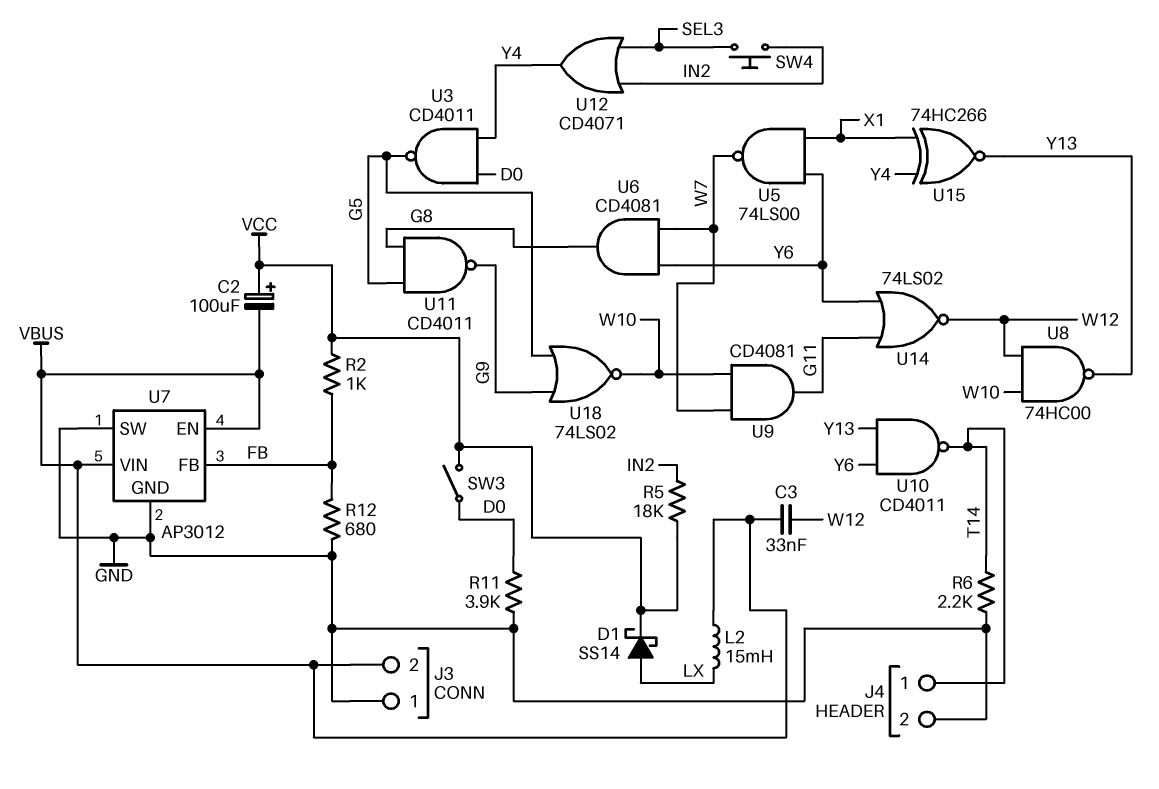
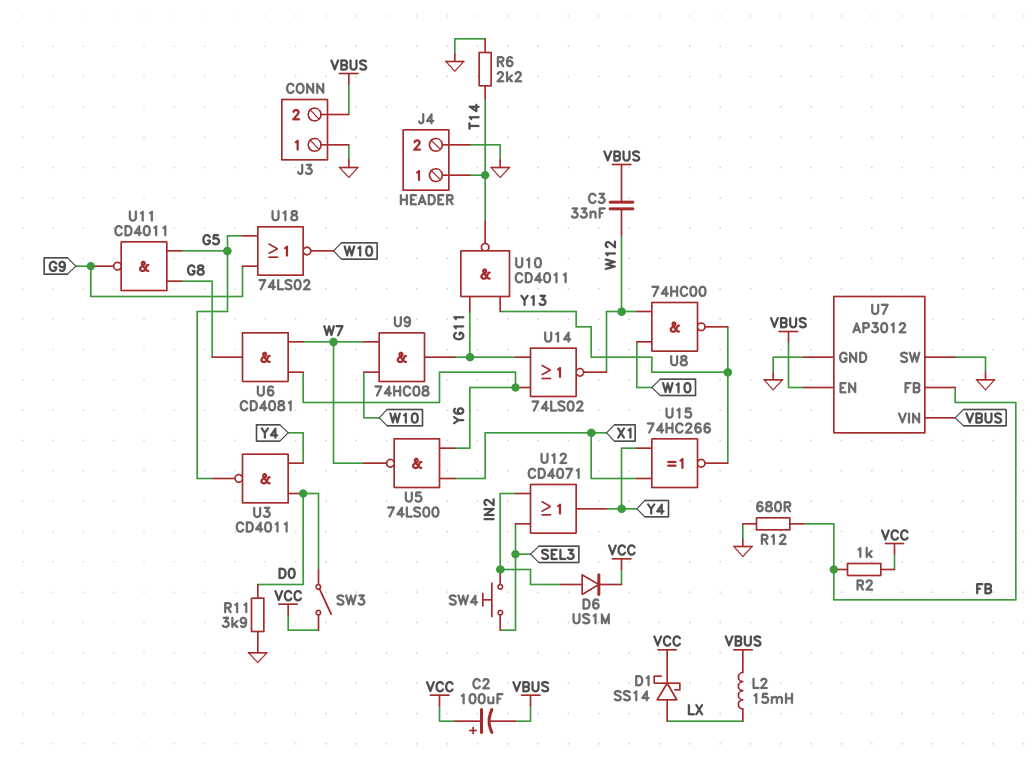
D6: none -> diode US1M (A IN2, K VCC)
R5: 18k (IN2, VCC) -> none
U9: AND CD4081 (in W7, in W10, out G11) -> AND 74HC08 (in W7, in W10, out G11)
U10: NAND CD4011 (in Y6, in Y13, out T14) -> NAND CD4011 (in G11, in Y13, out T14)

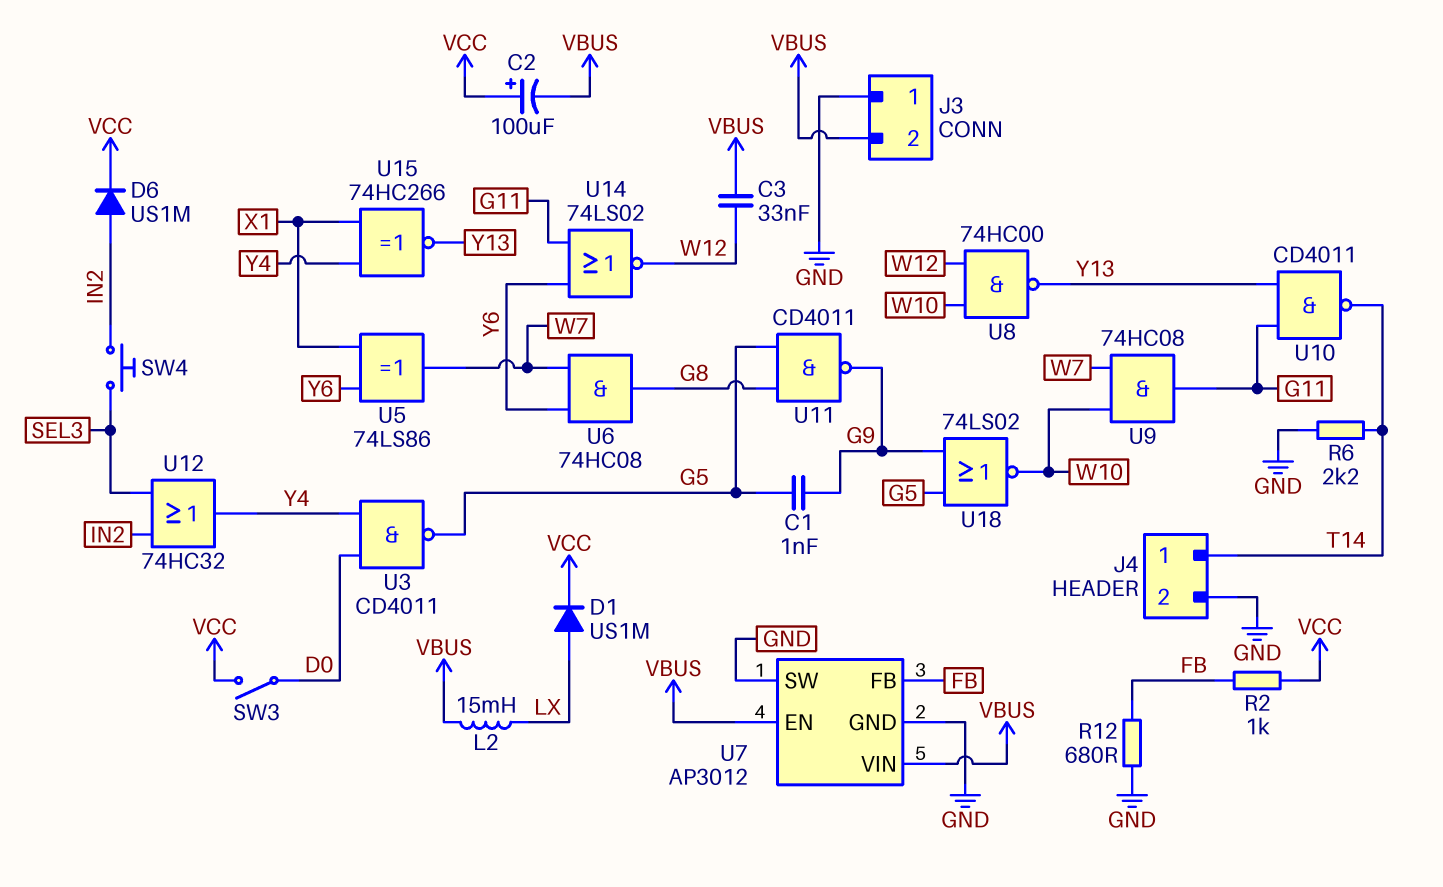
C1: none -> 1nF (G5, G9)
D1: schottky SS14 (A LX, K VCC) -> diode US1M (A LX, K VCC)
R11: 3.9k (D0, GND) -> none
U5: NAND 74LS00 (in X1, in Y6, out W7) -> XOR 74LS86 (in X1, in Y6, out W7)
U6: AND CD4081 (in W7, in Y6, out G8) -> AND 74HC08 (in W7, in Y6, out G8)
U12: OR CD4071 (in IN2, in SEL3, out Y4) -> OR 74HC32 (in IN2, in SEL3, out Y4)

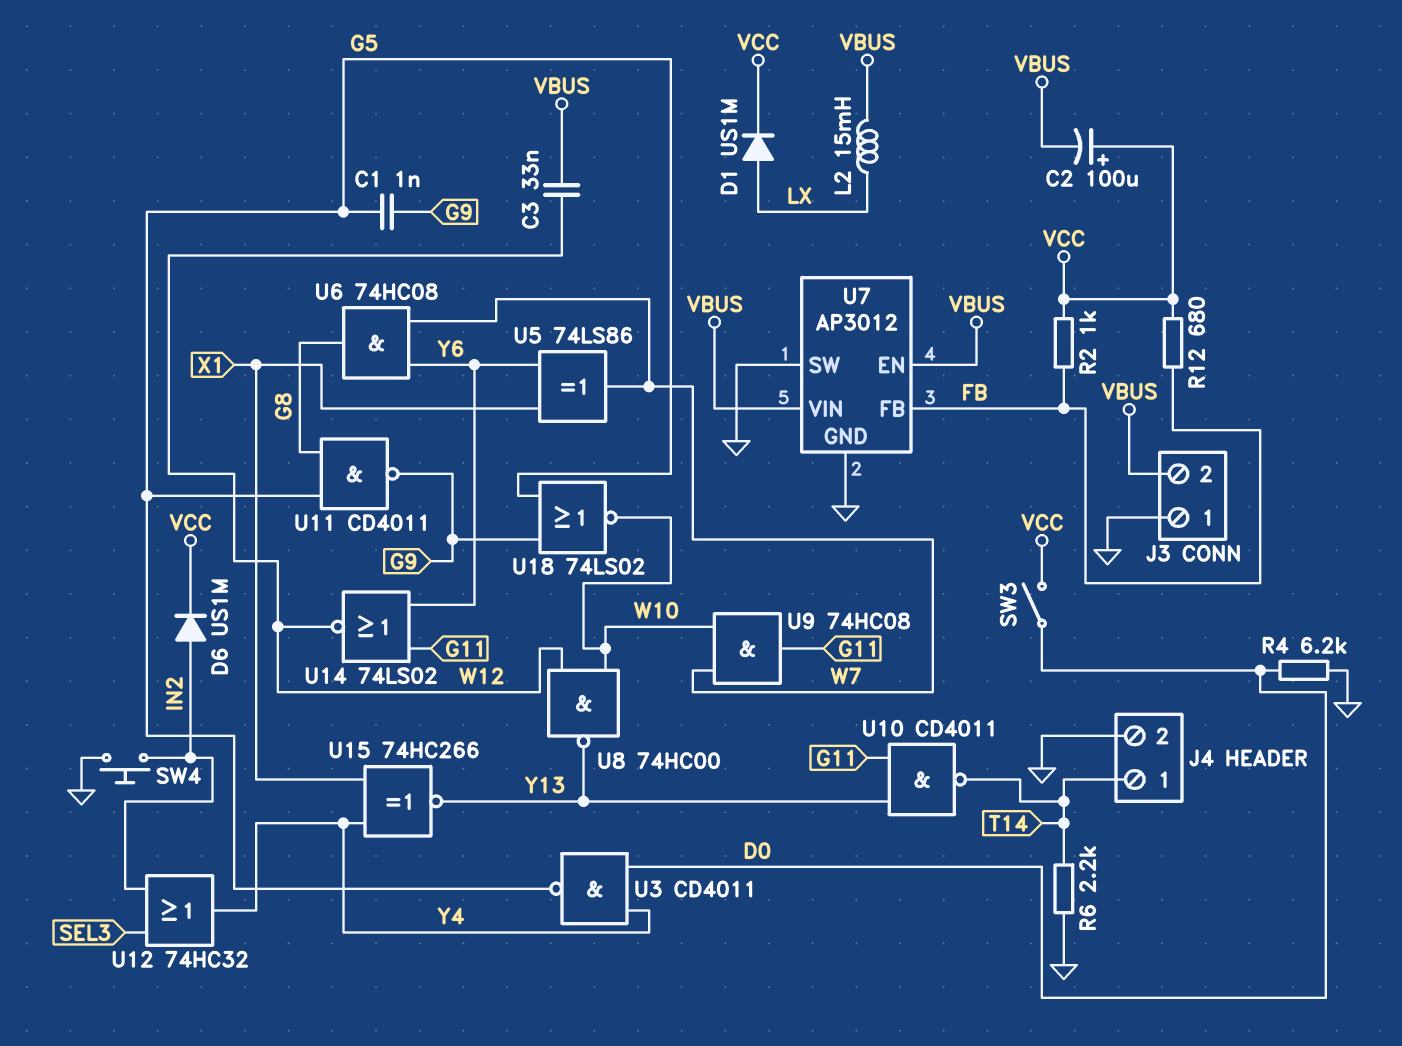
R4: none -> 6.2k (D0, GND)
R12: 680 (FB, GND) -> 680 (FB, VCC)
SW4: button (IN2, SEL3) -> button (GND, IN2)

